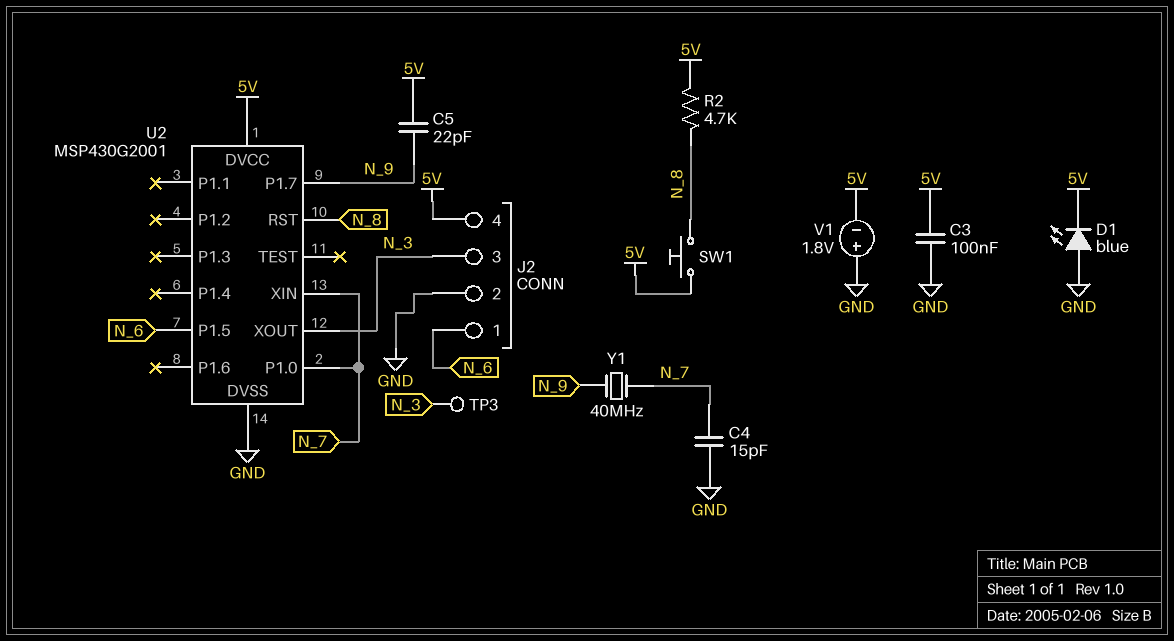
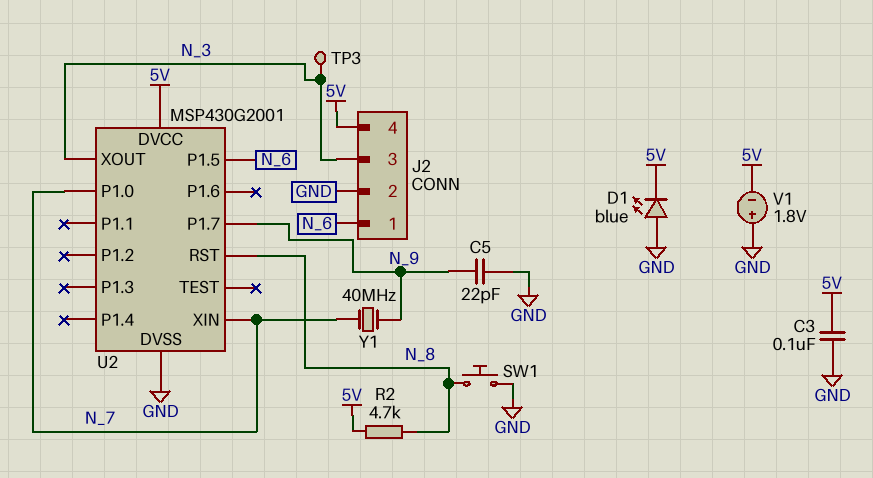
C4: 15pF (GND, N_7) -> none
C5: 22pF (5V, N_9) -> 22pF (GND, N_9)
SW1: button (5V, N_8) -> button (GND, N_8)

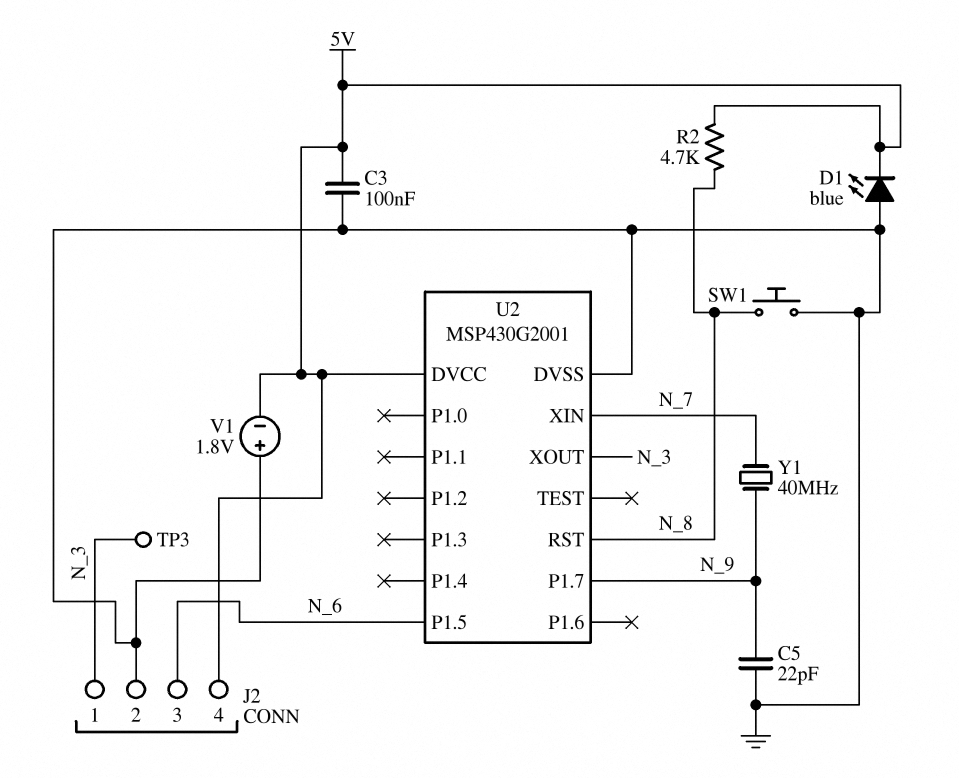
J2 pin 1: N_6 -> N_3
J2 pin 3: N_3 -> N_6
U2 pin P1.0: N_7 -> none

